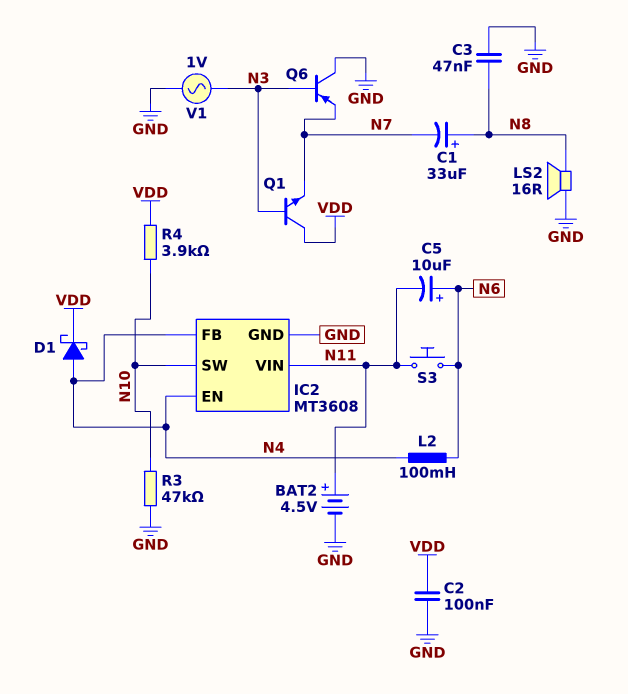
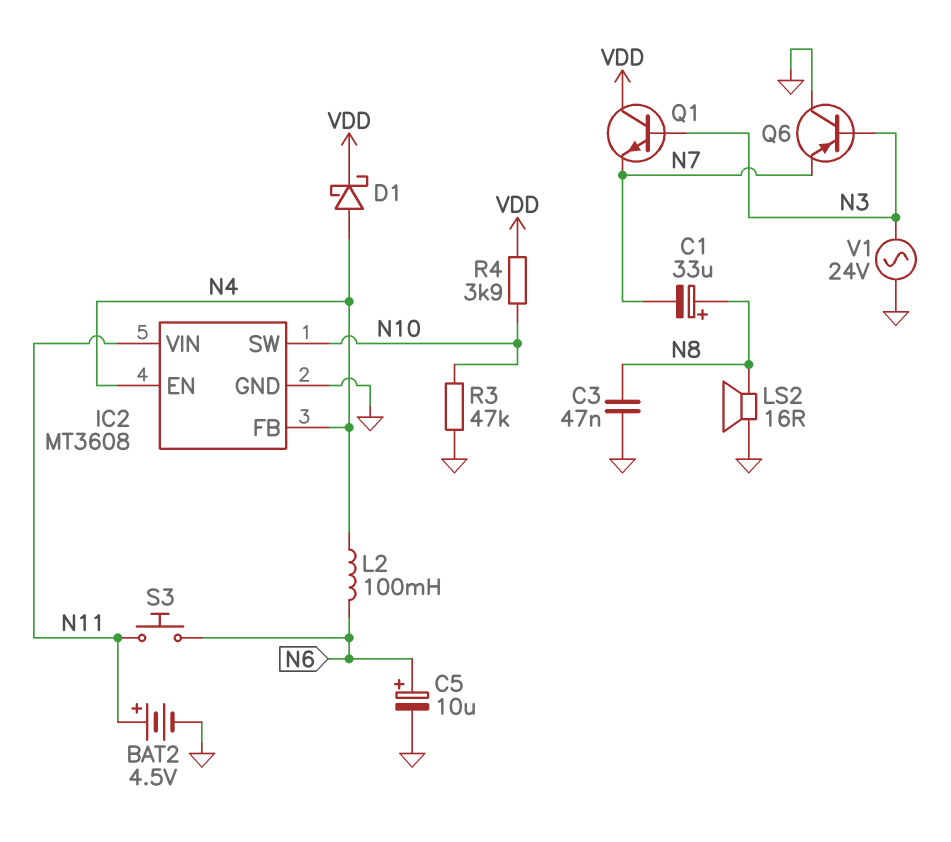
C2: 100nF (GND, VDD) -> none
C5: 10uF (plus N6, minus N11) -> 10uF (plus N6, minus GND)
V1: AC 1V (GND, N3) -> AC 24V (GND, N3)

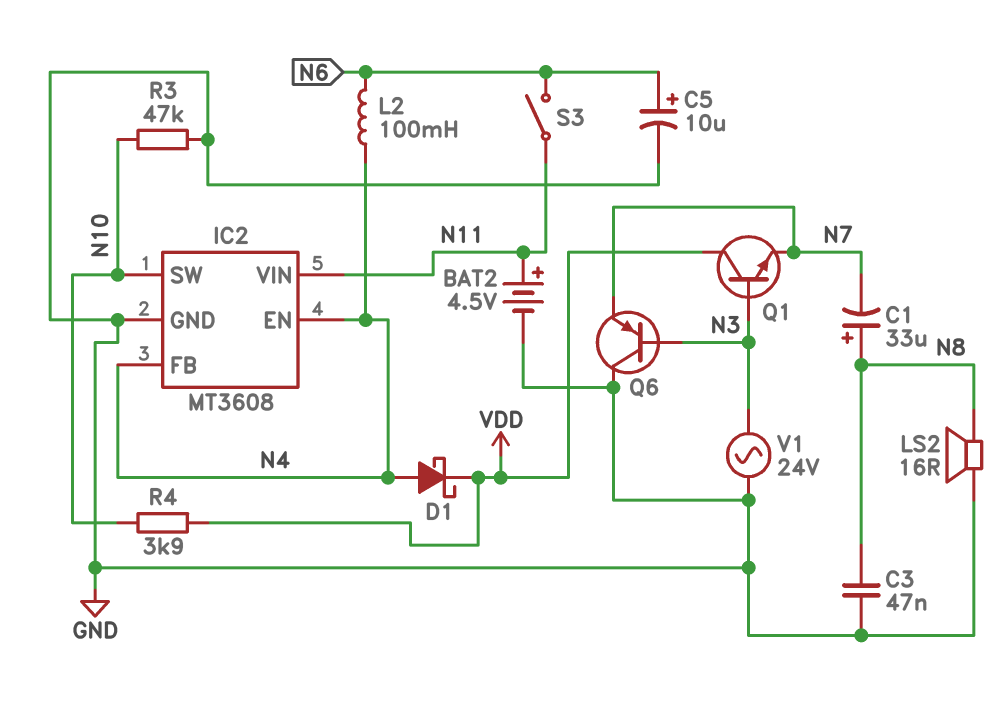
S3: button (N6, N11) -> switch (N6, N11)

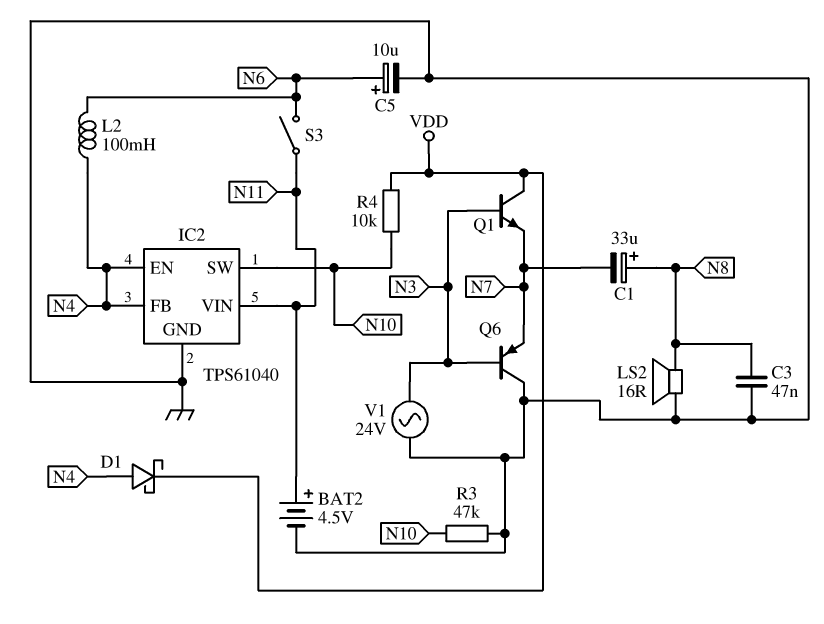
IC2: MT3608 -> TPS61040
R4: 3.9k (N10, VDD) -> 10k (N10, VDD)

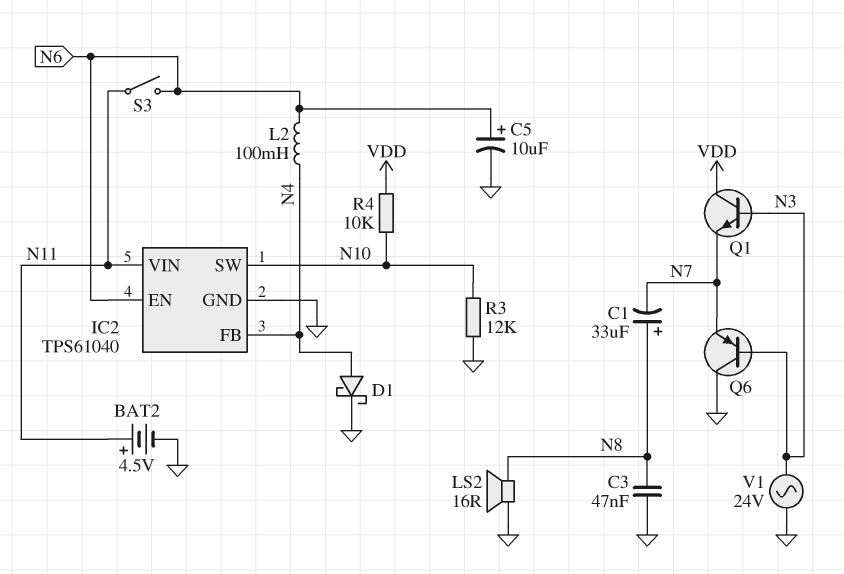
D1: schottky (A N4, K VDD) -> schottky (A N4, K GND)
IC2 pin EN: N4 -> N6
R3: 47k (GND, N10) -> 12k (GND, N10)

